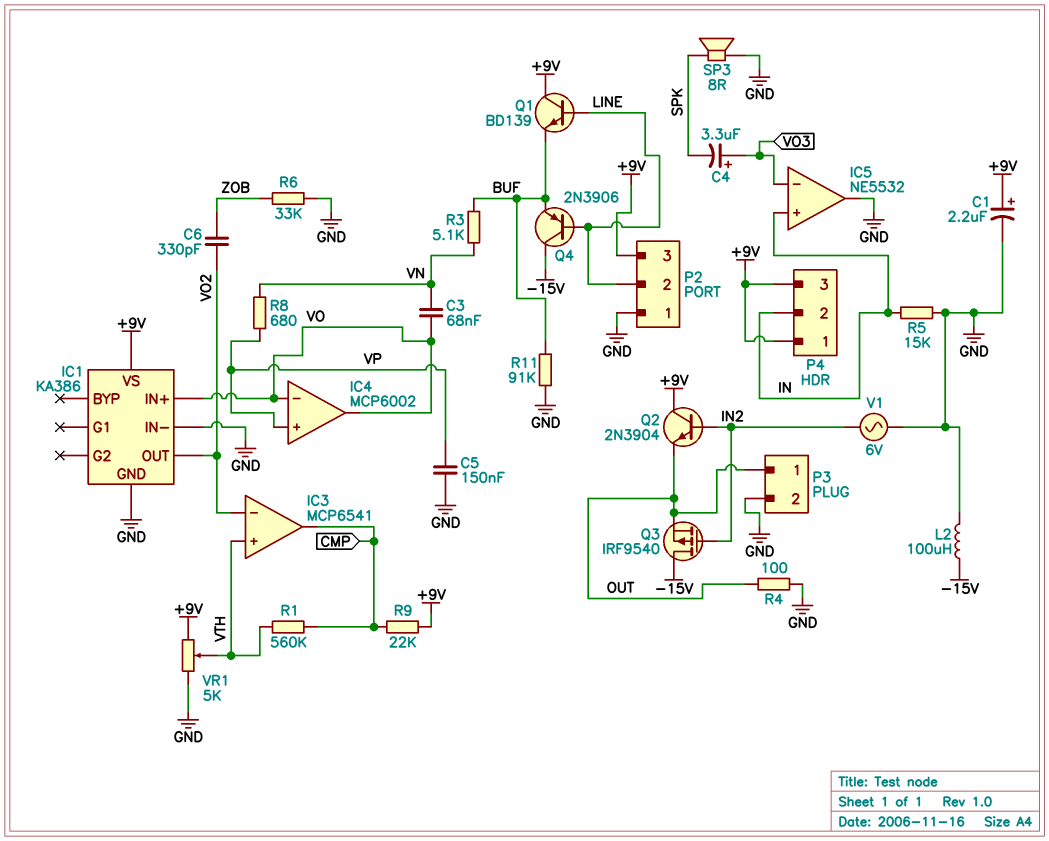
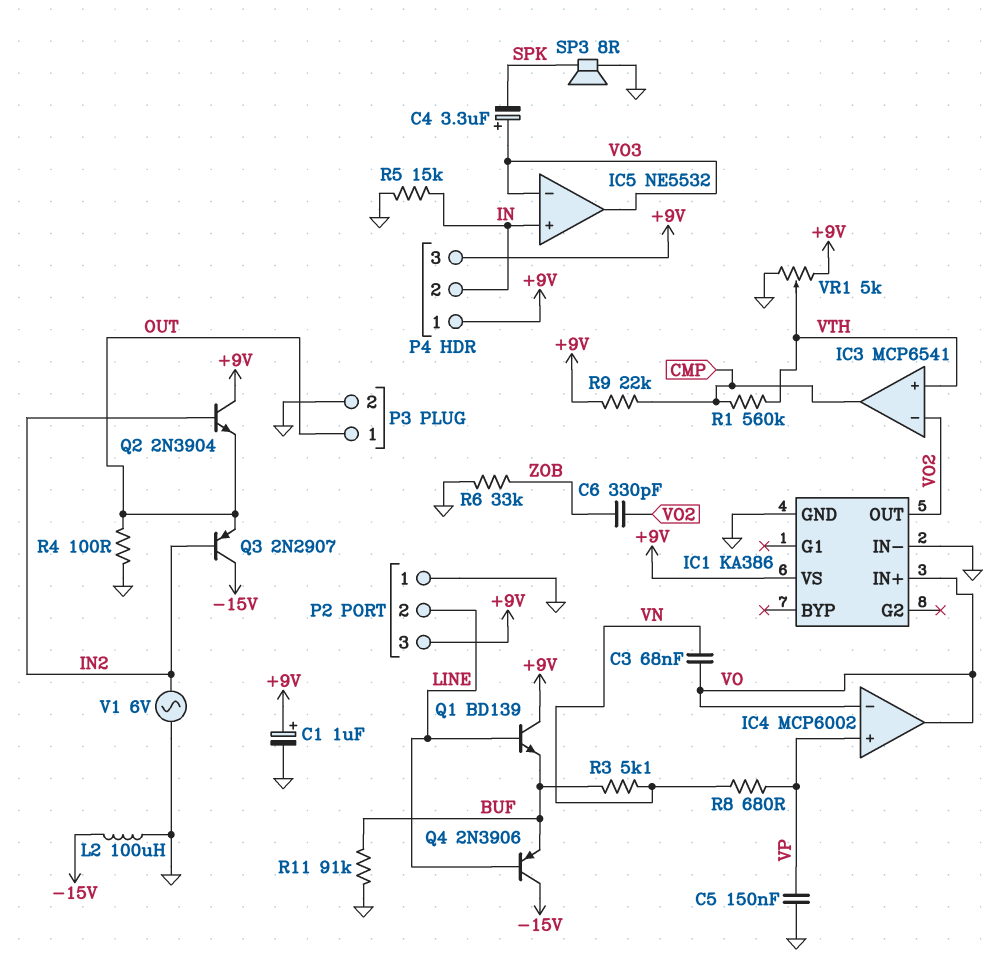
C1: 2.2uF (plus +9V, minus GND) -> 1uF (plus +9V, minus GND)
IC5 pin out: GND -> VO3
Q3: PMOS IRF9540 (G IN2, D -15V, S OUT) -> PNP 2N2907 (B IN2, C -15V, E OUT)

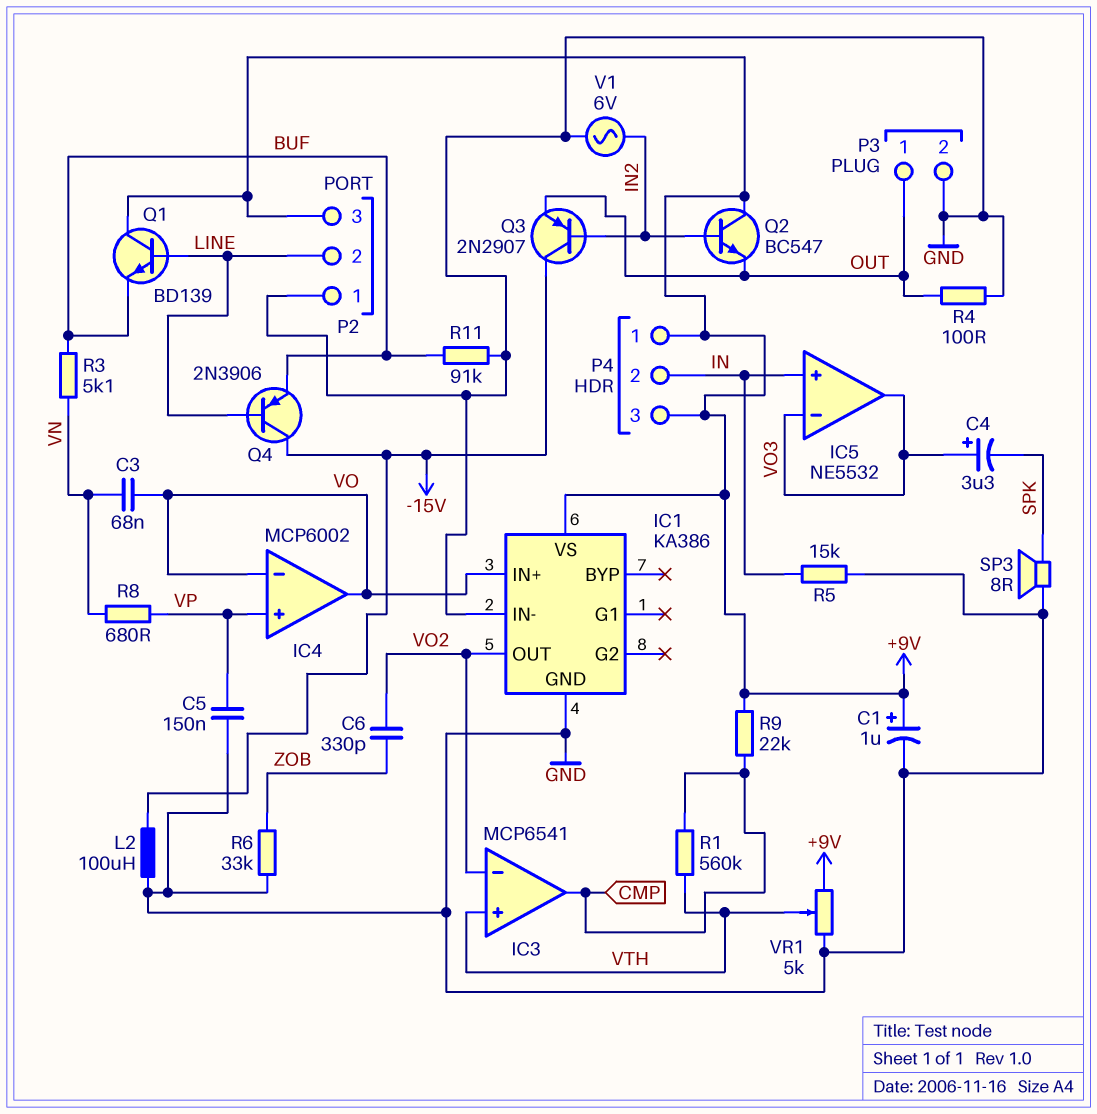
Q2: NPN 2N3904 (B IN2, C +9V, E OUT) -> NPN BC547 (B IN2, C +9V, E OUT)

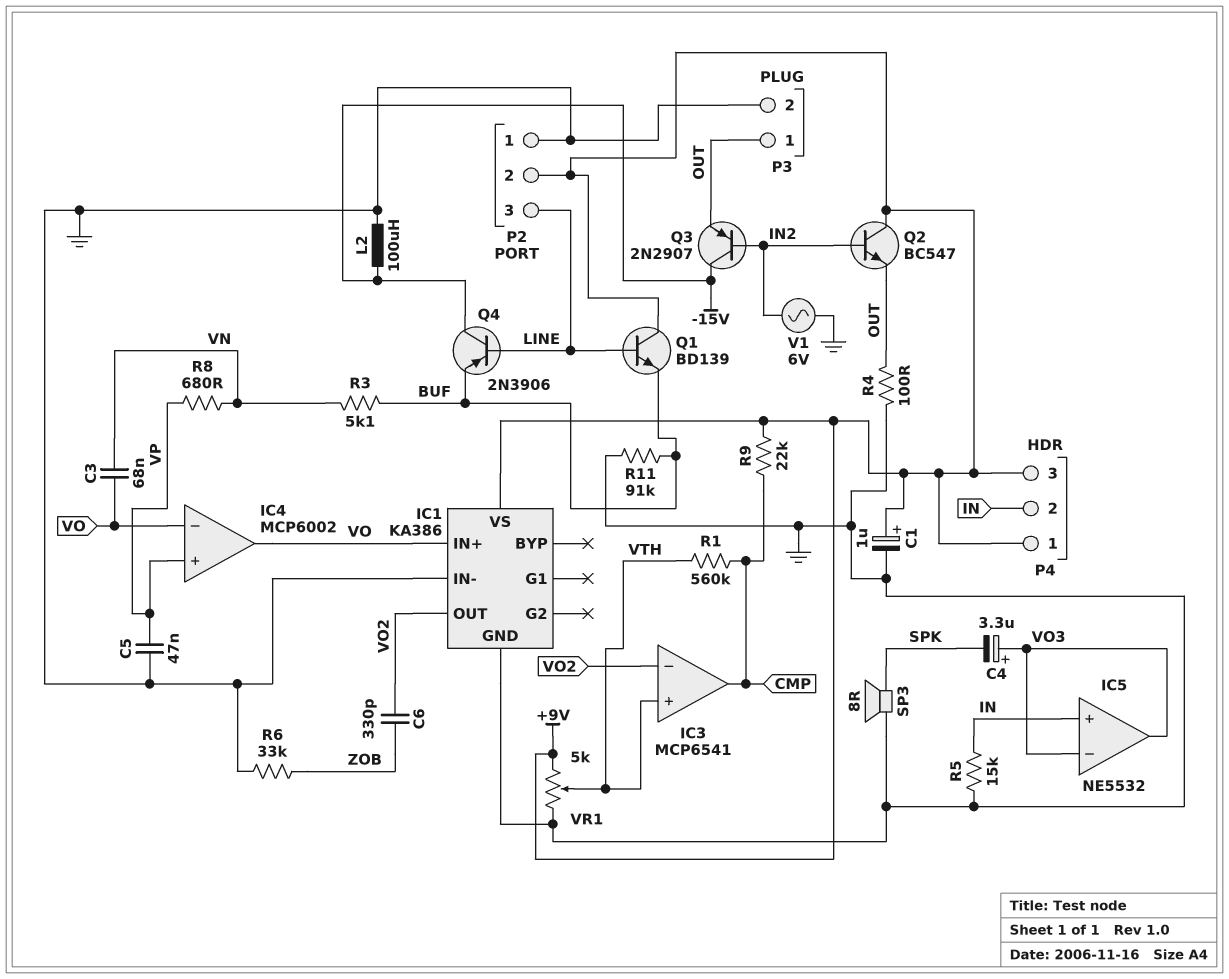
C5: 150nF (GND, VP) -> 47nF (GND, VP)
P2 pin 2: LINE -> +9V
P2 pin 3: +9V -> LINE

